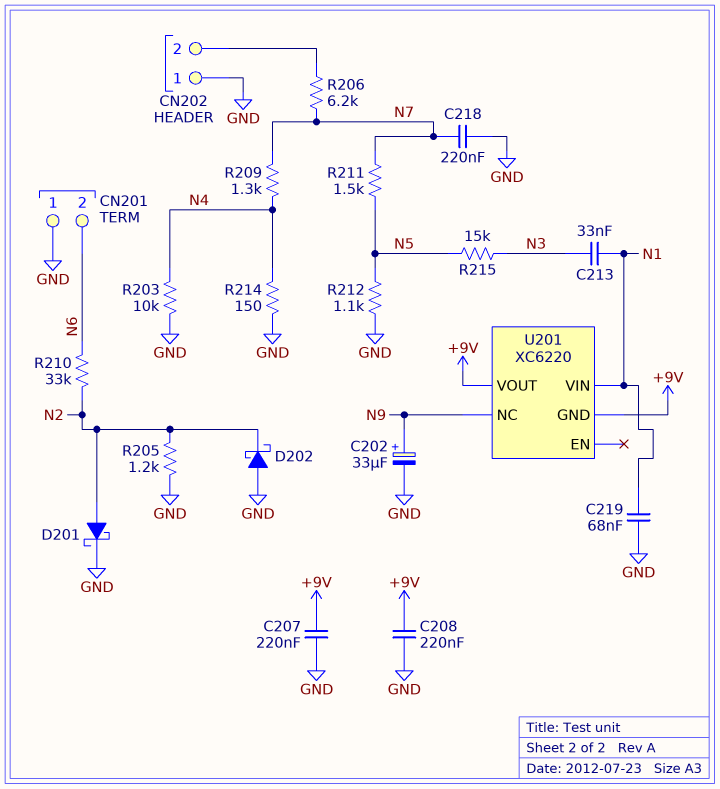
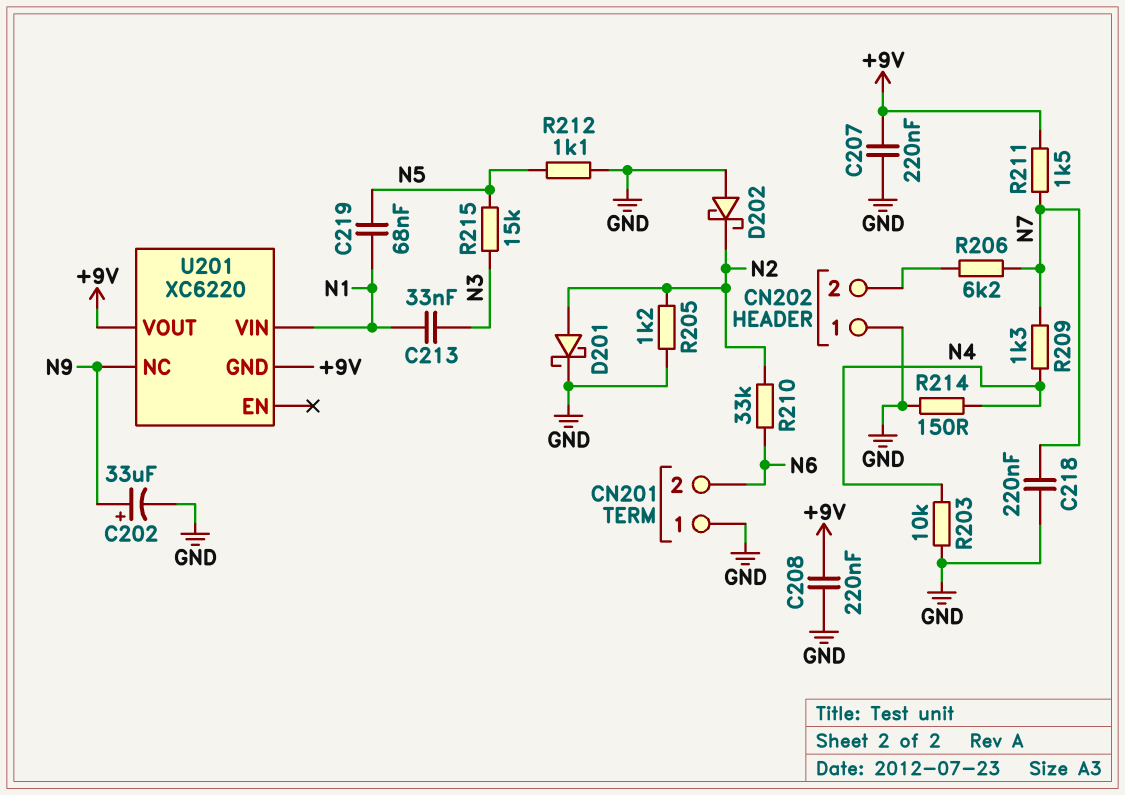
C219: 68nF (GND, N1) -> 68nF (N1, N5)
R211: 1.5k (N5, N7) -> 1.5k (+9V, N7)

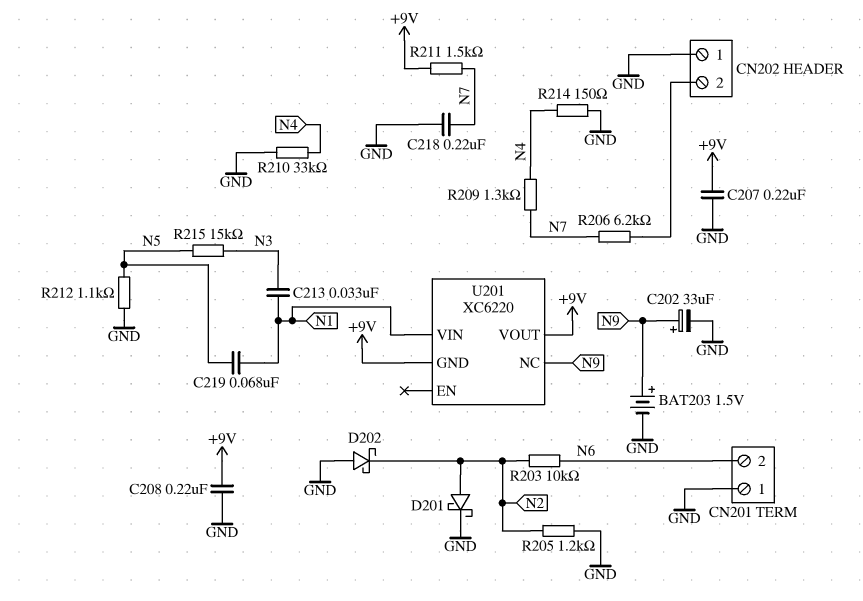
BAT203: none -> 1.5V (plus N9, minus GND)
R203: 10k (GND, N4) -> 10k (N2, N6)
R210: 33k (N2, N6) -> 33k (GND, N4)

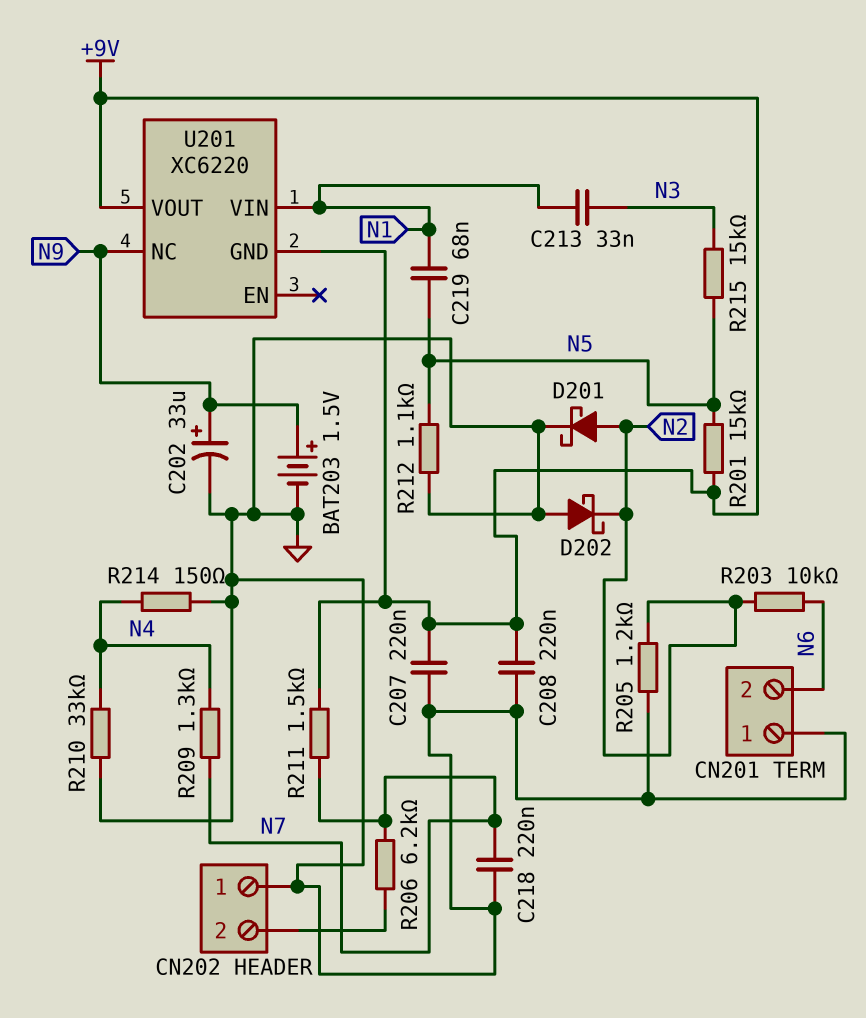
R201: none -> 15k (+9V, N5)

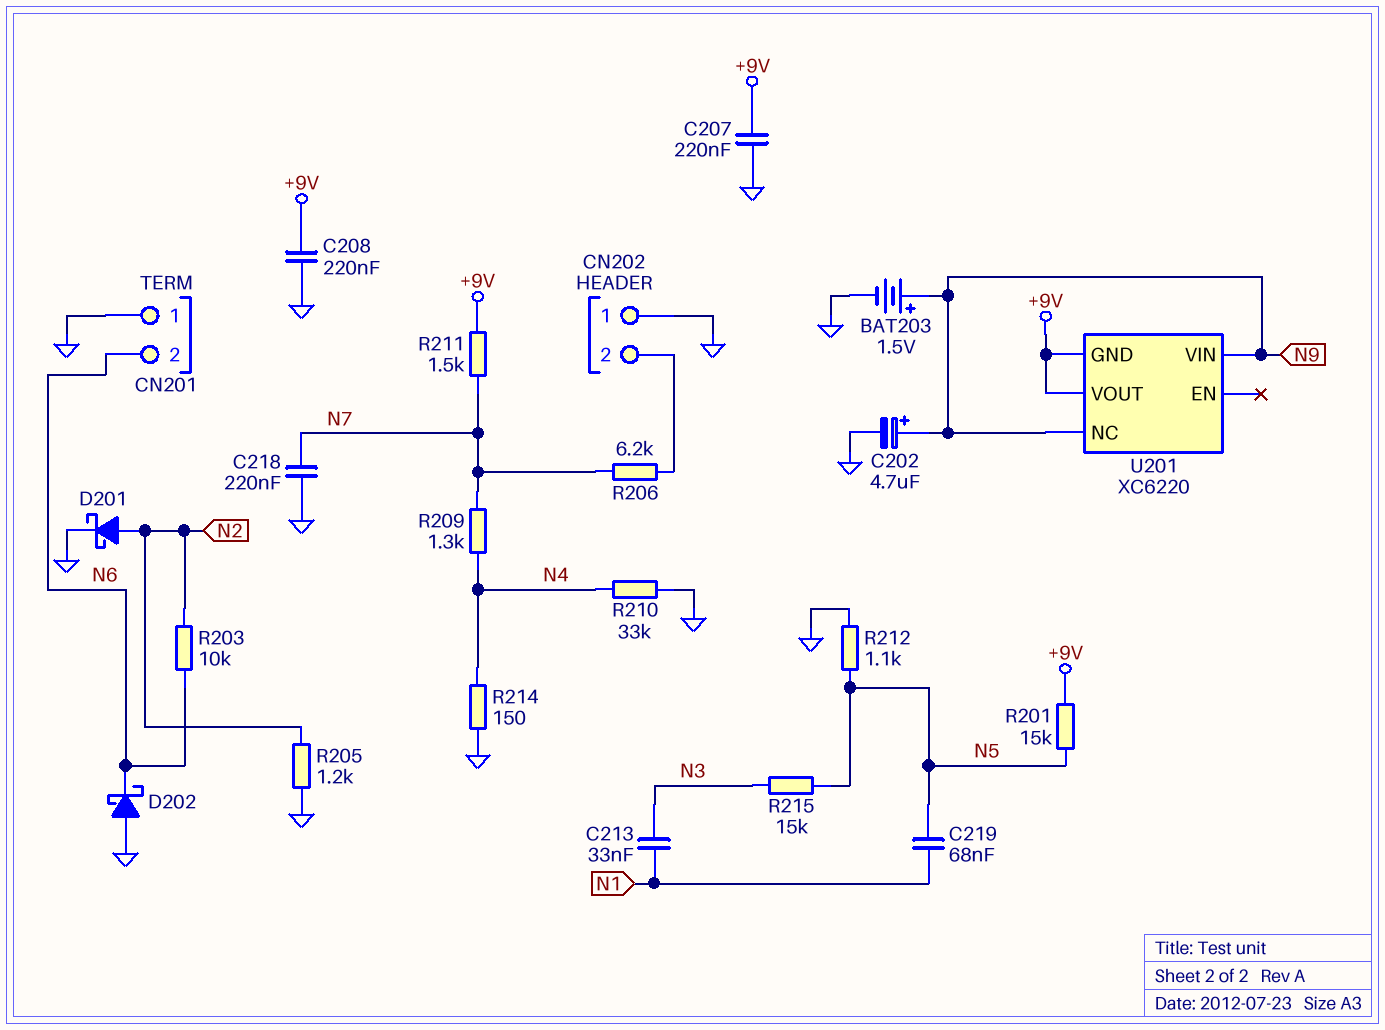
C202: 33uF (plus N9, minus GND) -> 4.7uF (plus N9, minus GND)
D202: schottky (A GND, K N2) -> schottky (A GND, K N6)
U201 pin VIN: N1 -> N9

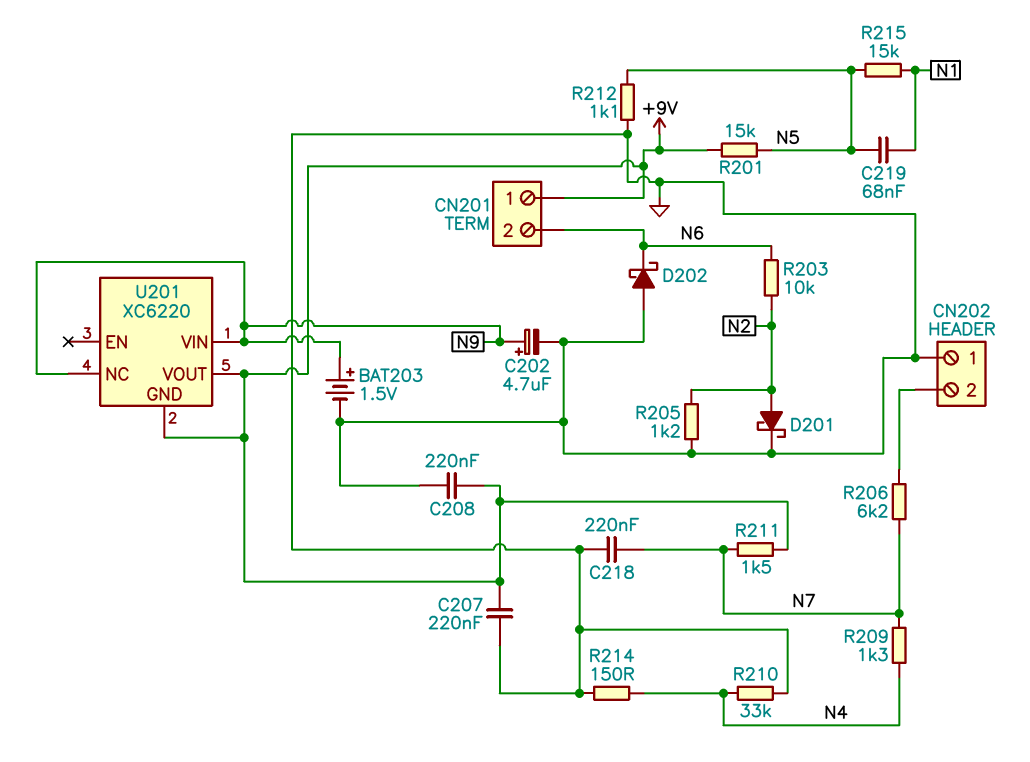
C213: 33nF (N1, N3) -> none
CN201 pin 1: GND -> +9V
R215: 15k (N3, N5) -> 15k (N1, N5)

